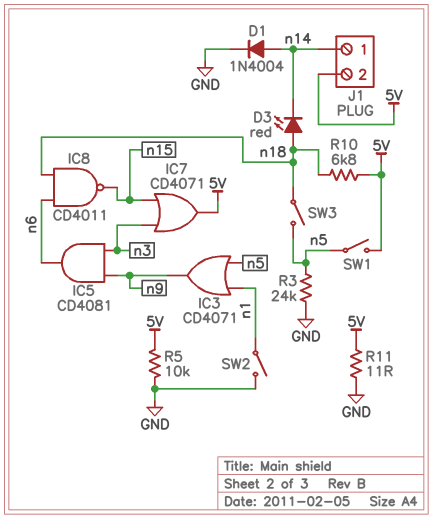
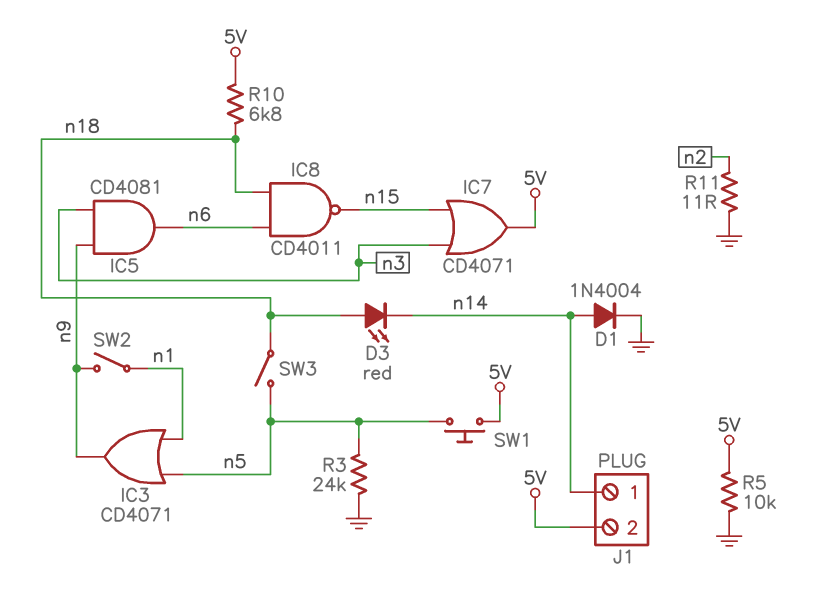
R11: 11 (5V, GND) -> 11 (GND, n2)
SW1: switch (5V, n5) -> button (5V, n5)
SW2: switch (GND, n1) -> switch (n1, n9)

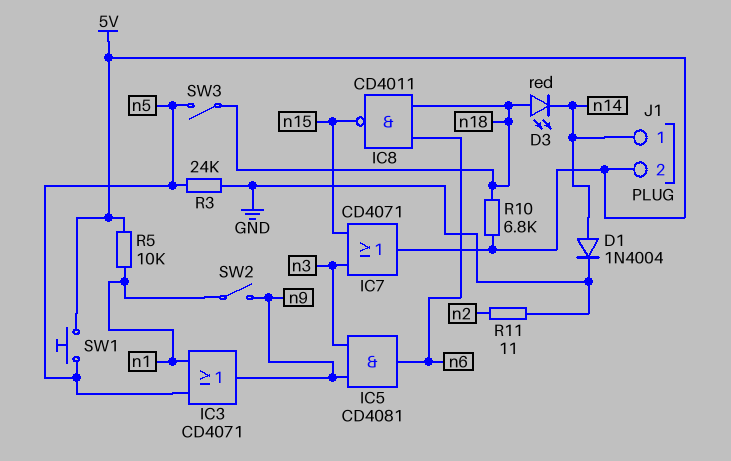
R5: 10k (5V, GND) -> 10k (5V, n1)

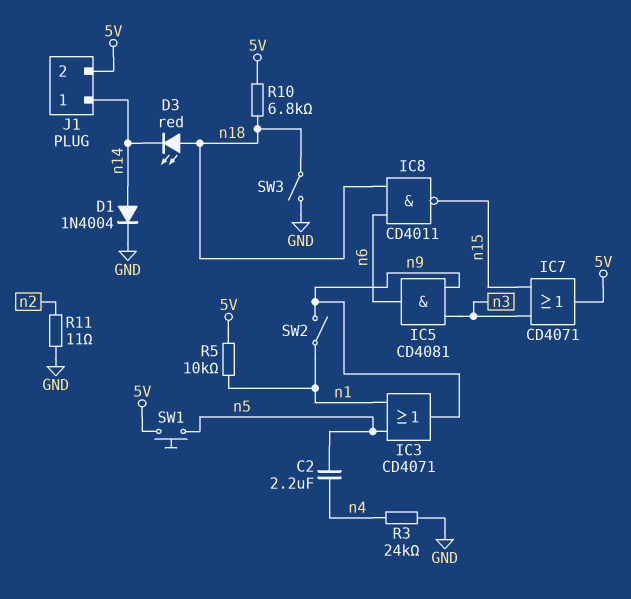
C2: none -> 2.2uF (n4, n5)
R3: 24k (GND, n5) -> 24k (GND, n4)
SW3: switch (n5, n18) -> switch (GND, n18)

